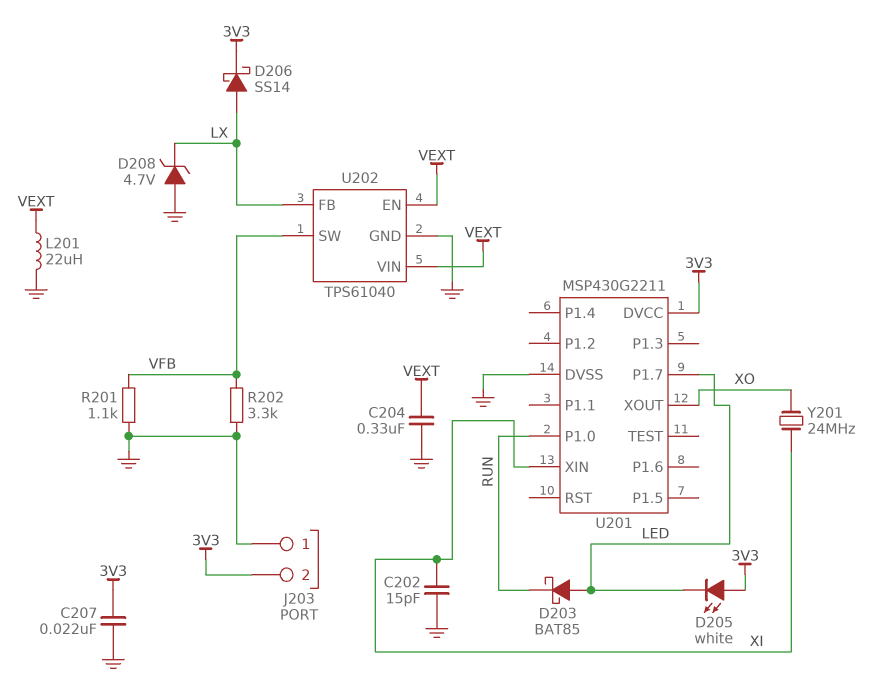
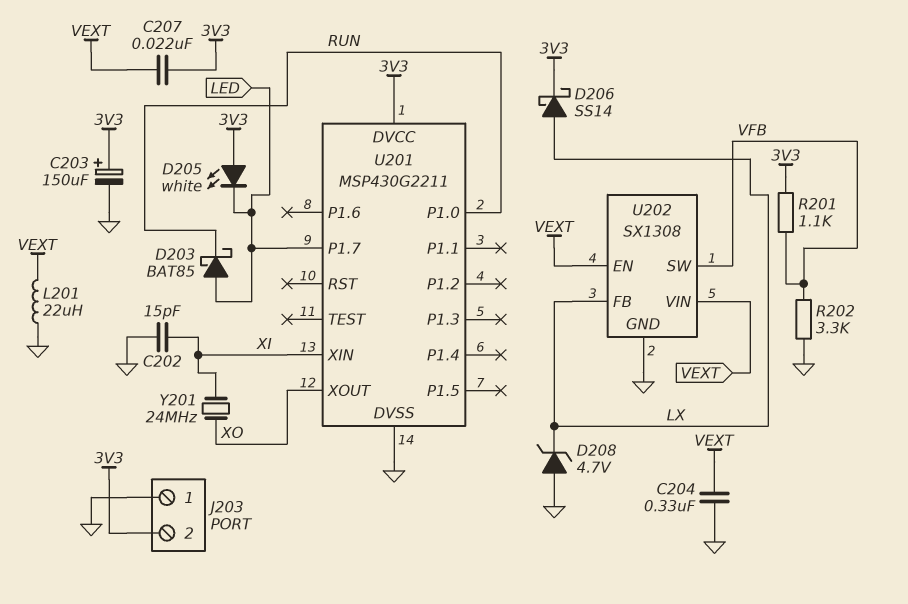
C203: none -> 150uF (plus 3V3, minus GND)
C207: 22nF (3V3, GND) -> 22nF (3V3, VEXT)
R201: 1.1k (GND, VFB) -> 1.1k (3V3, VFB)
U202: TPS61040 -> SX1308

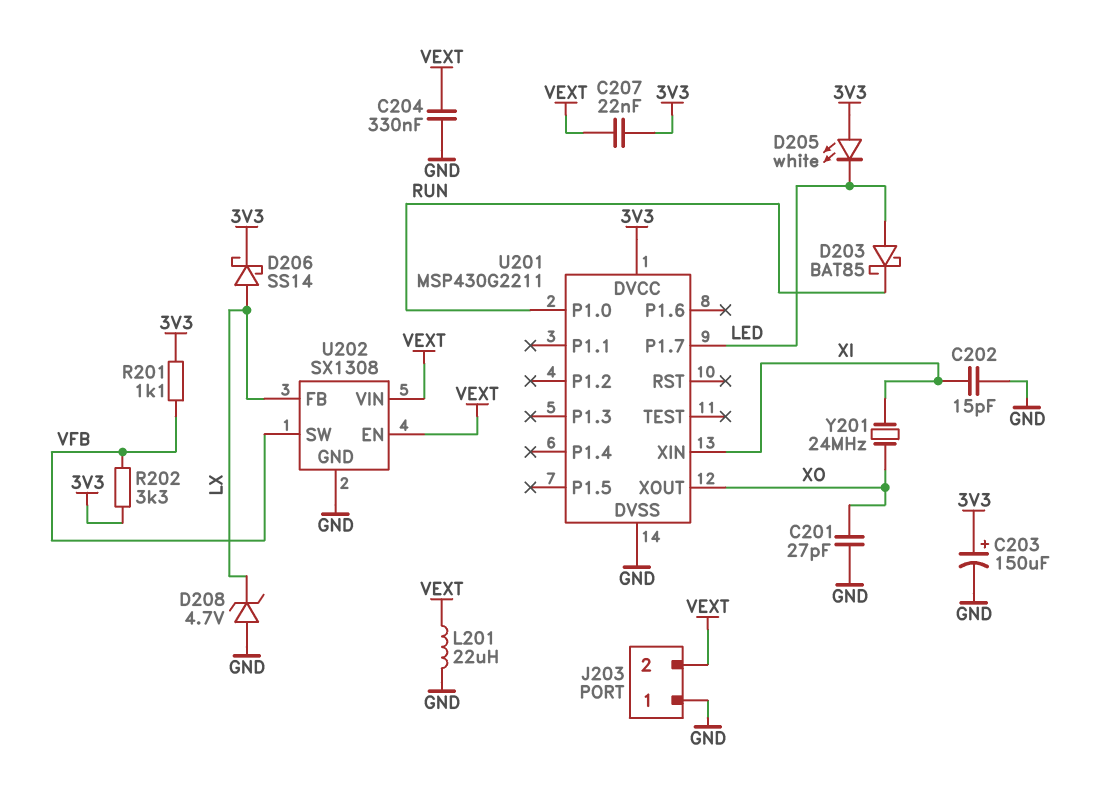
C201: none -> 27pF (GND, XO)
J203 pin 2: 3V3 -> VEXT
R202: 3.3k (GND, VFB) -> 3.3k (3V3, VFB)

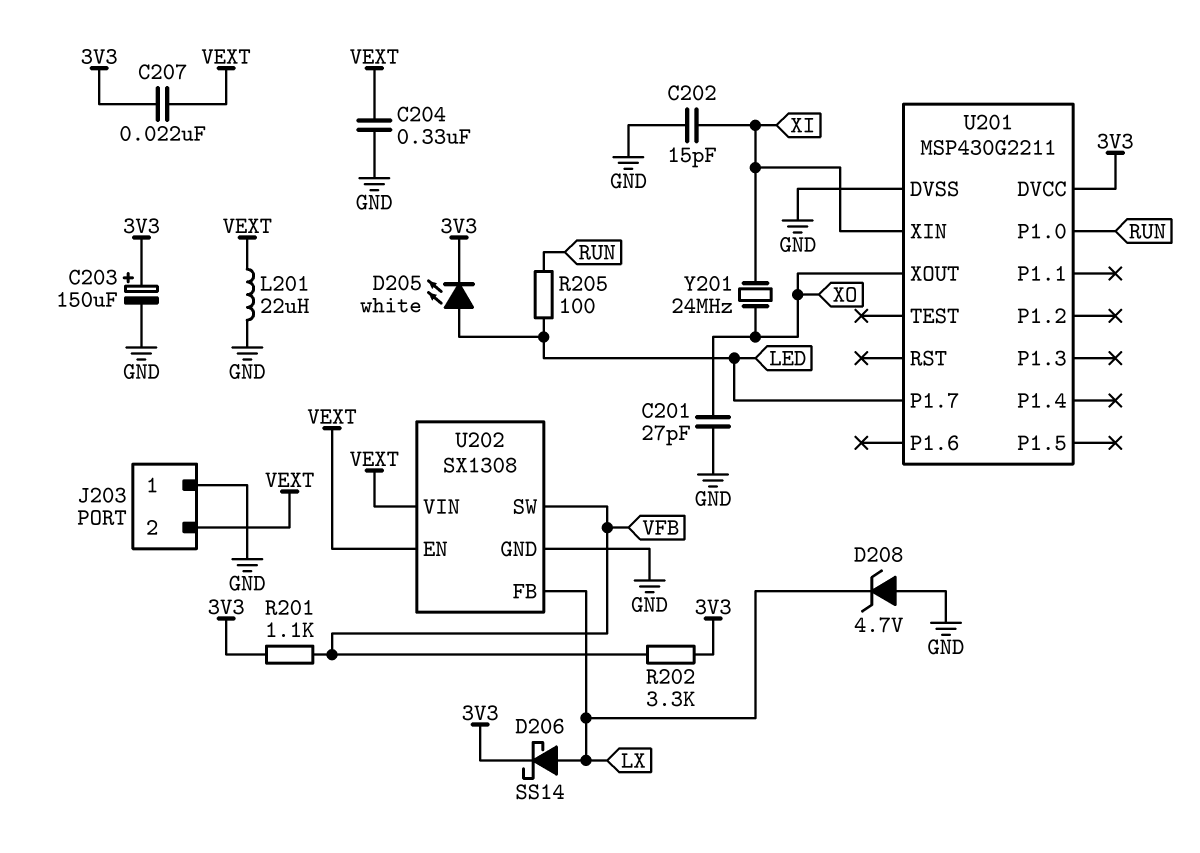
D203: schottky BAT85 (A LED, K RUN) -> none
D205: LED white (A 3V3, K LED) -> LED white (A LED, K 3V3)
R205: none -> 100 (LED, RUN)

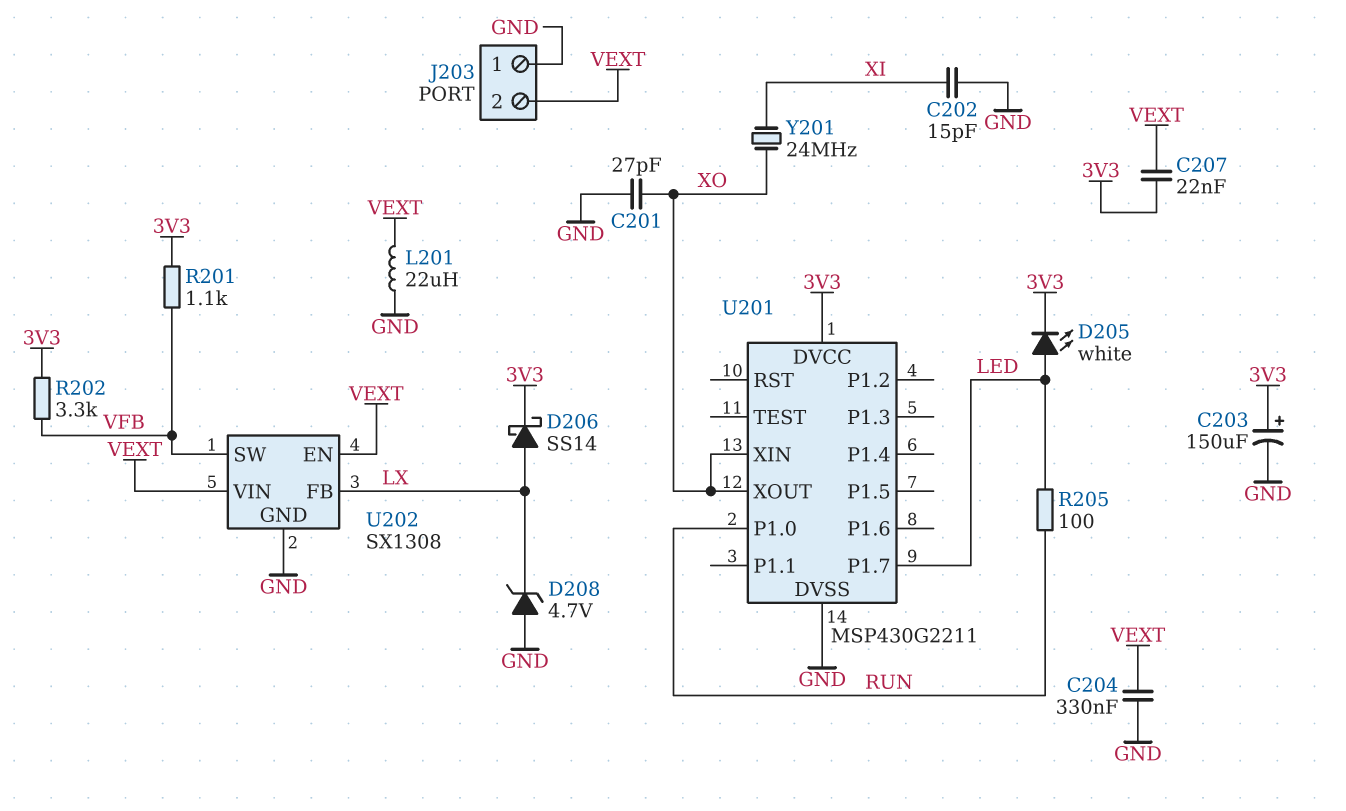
U201 pin XIN: XI -> XO

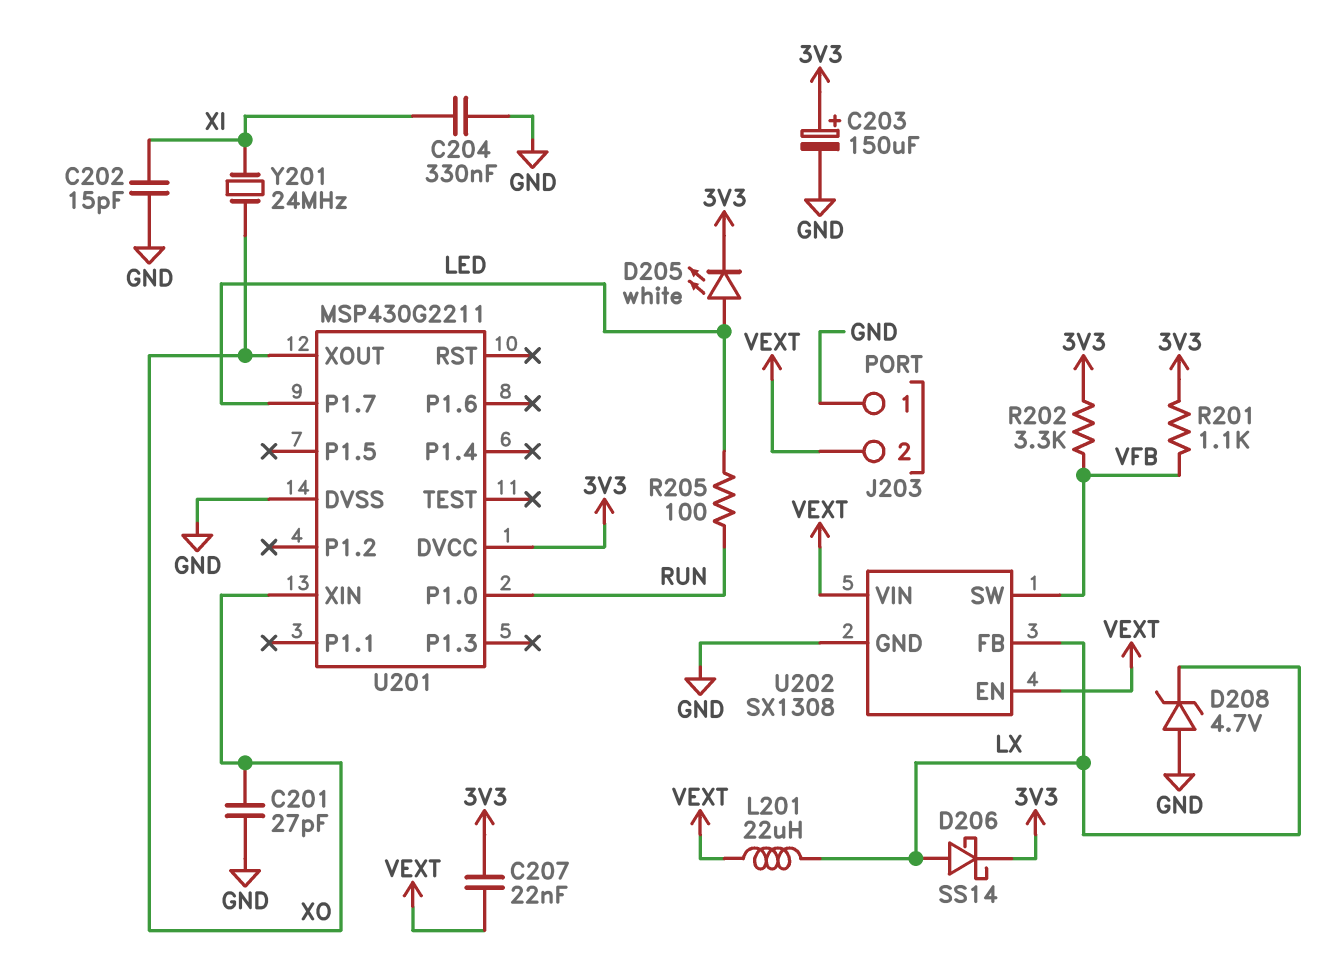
C204: 330nF (GND, VEXT) -> 330nF (GND, XI)
L201: 22uH (GND, VEXT) -> 22uH (LX, VEXT)

